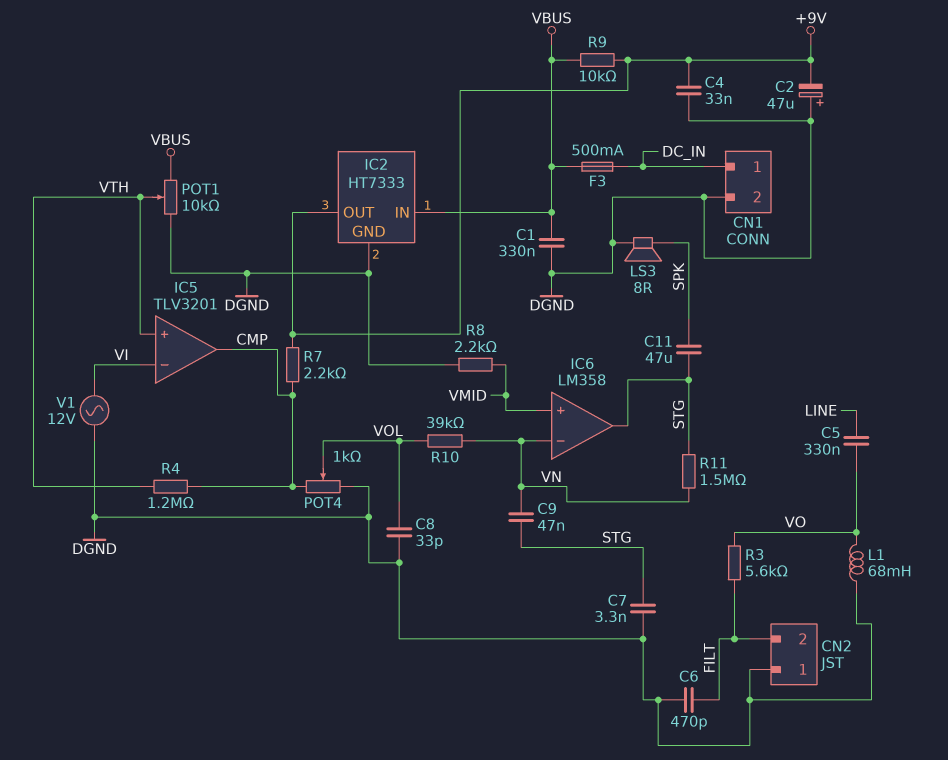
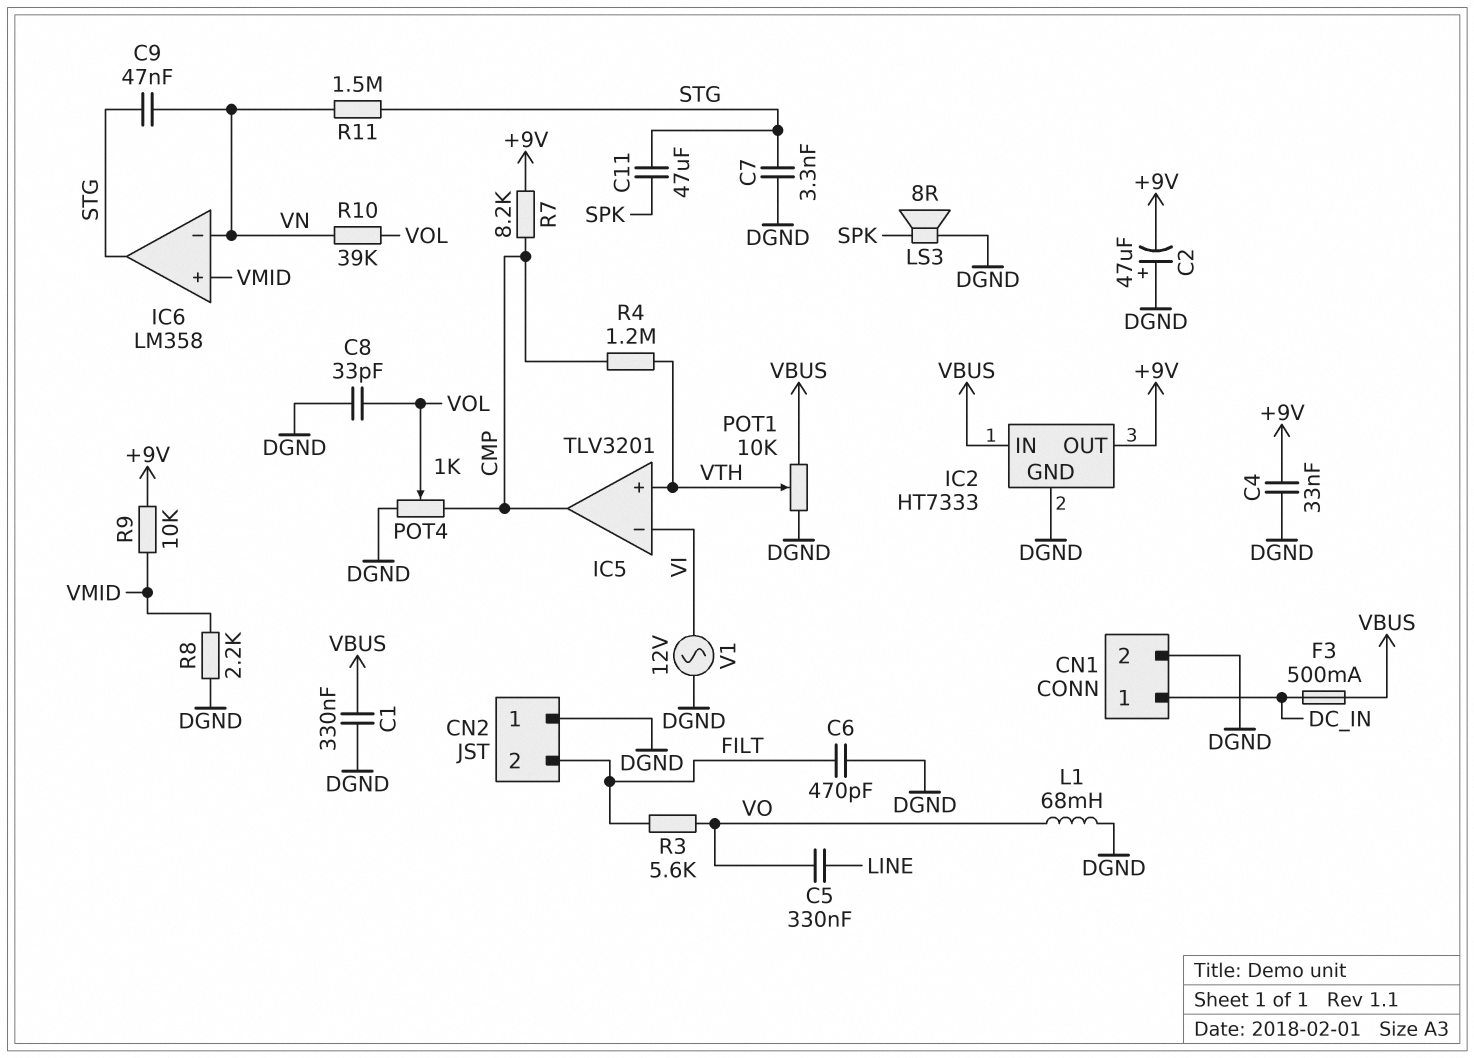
R7: 2.2k (+9V, CMP) -> 8.2k (+9V, CMP)
R9: 10k (+9V, VBUS) -> 10k (+9V, VMID)

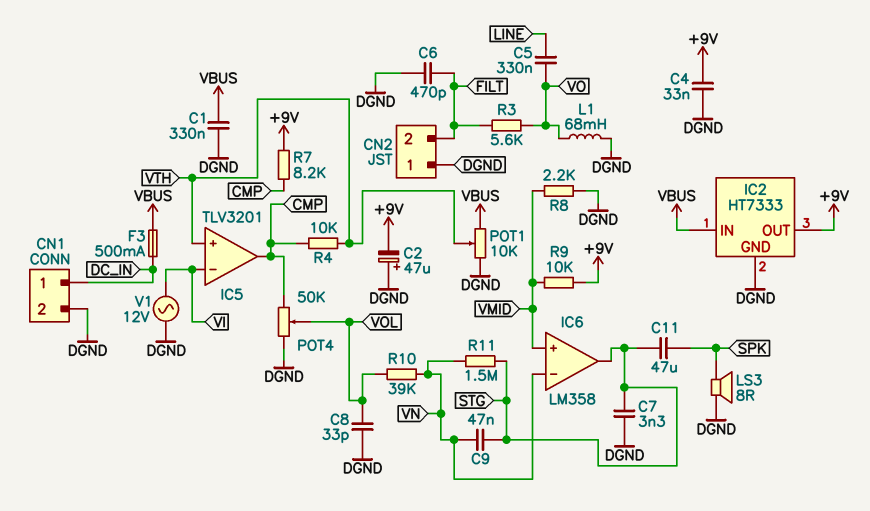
POT4: 1k (CMP, DGND, wiper VOL) -> 50k (CMP, DGND, wiper VOL)
R4: 1.2M (CMP, VTH) -> 10k (CMP, VTH)

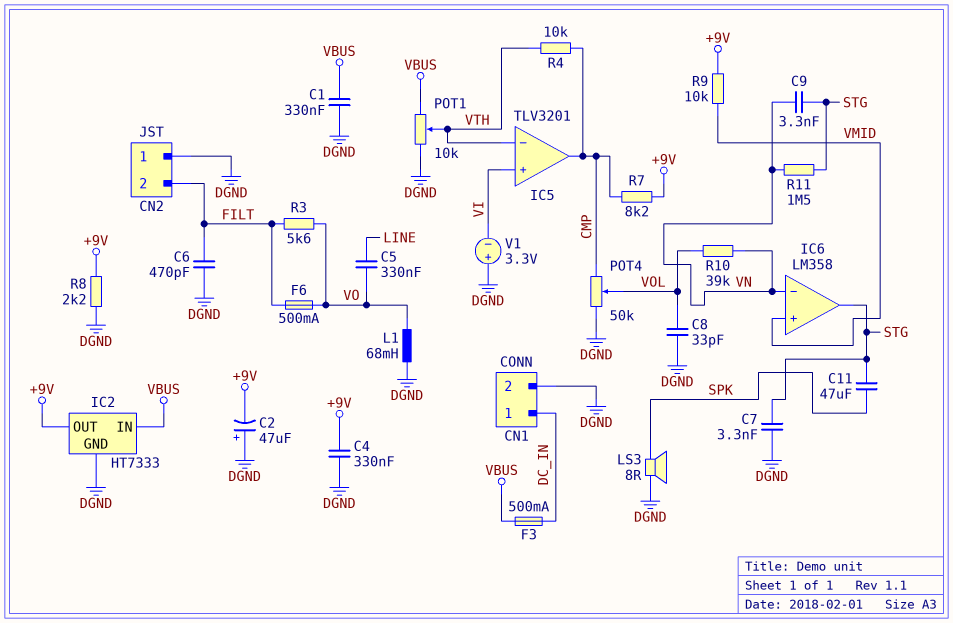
C4: 33nF (+9V, DGND) -> 330nF (+9V, DGND)
C9: 47nF (STG, VN) -> 3.3nF (STG, VN)
F6: none -> 500mA (FILT, VO)
IC5 pin in+: VTH -> VI
IC5 pin in-: VI -> VTH
R8: 2.2k (DGND, VMID) -> 2.2k (+9V, DGND)
V1: AC 12V (DGND, VI) -> 3.3V (plus DGND, minus VI)

